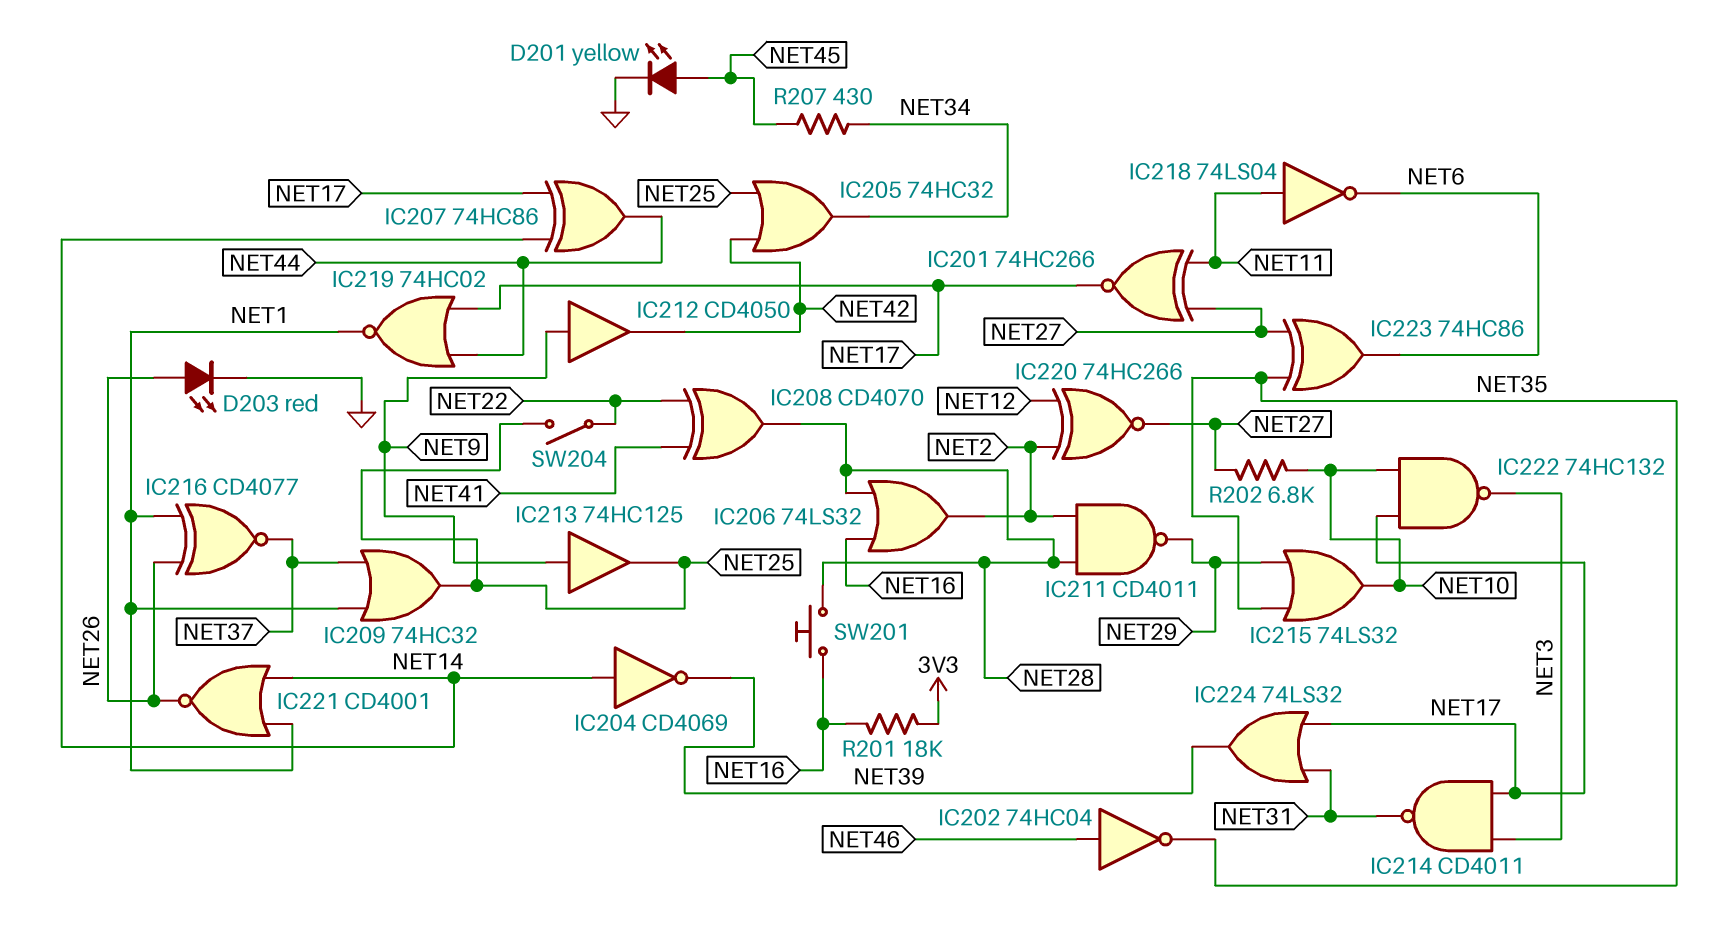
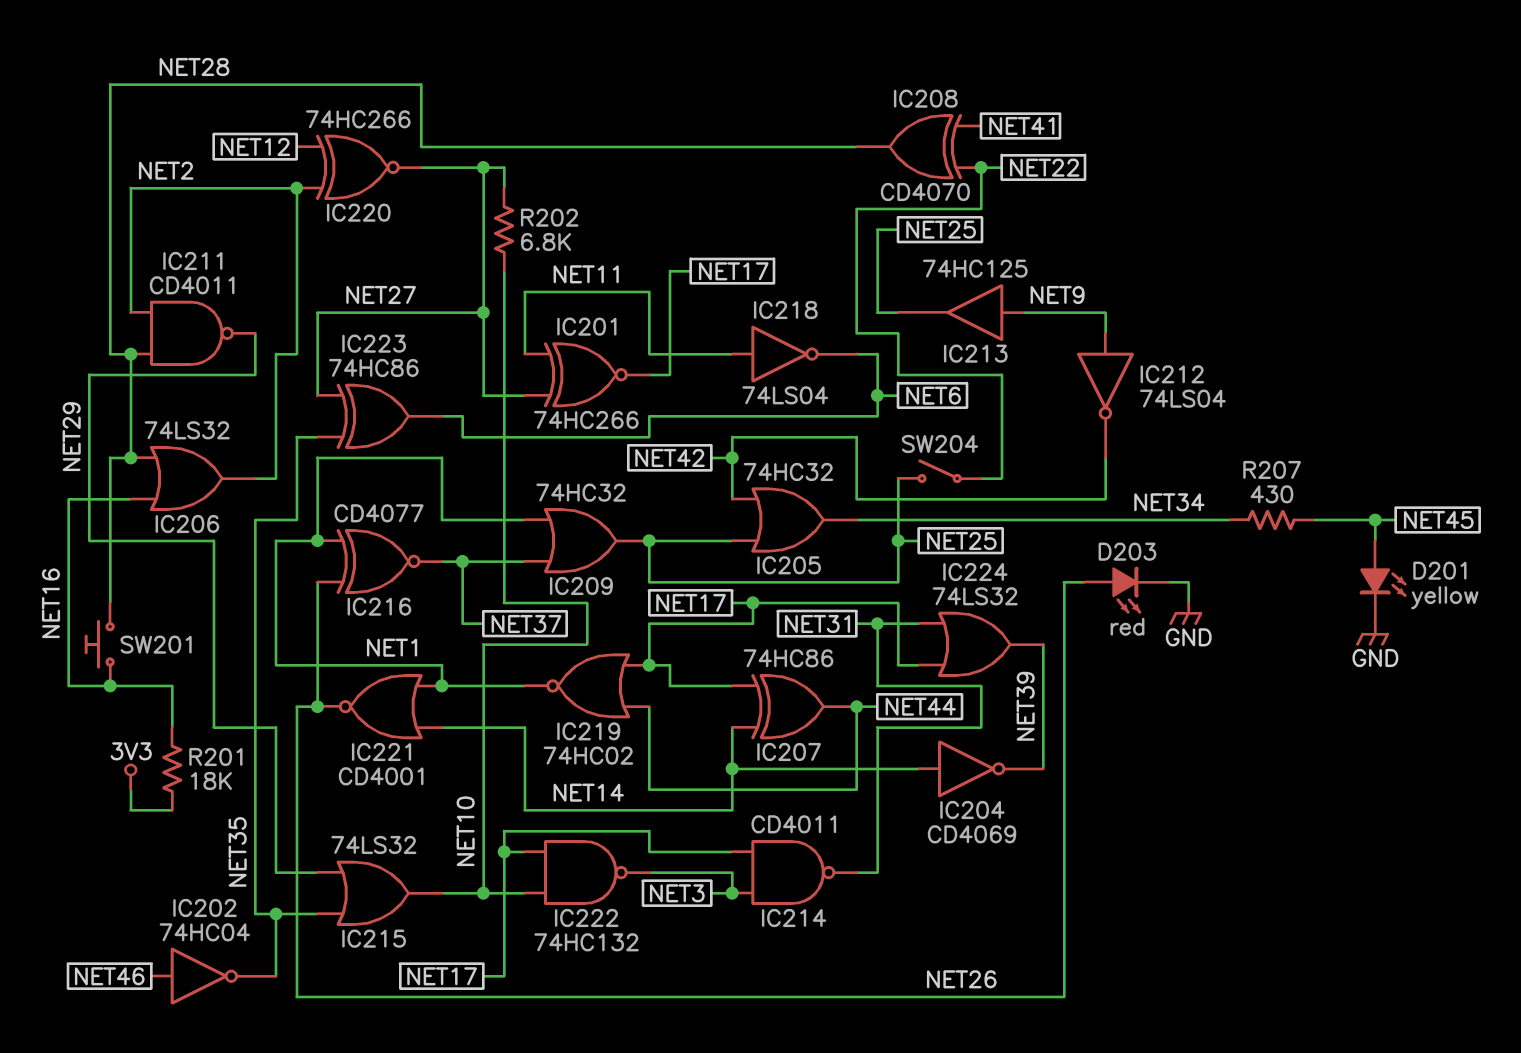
IC212: buffer CD4050 (in NET9, out NET42) -> NOT 74LS04 (in NET9, out NET42)

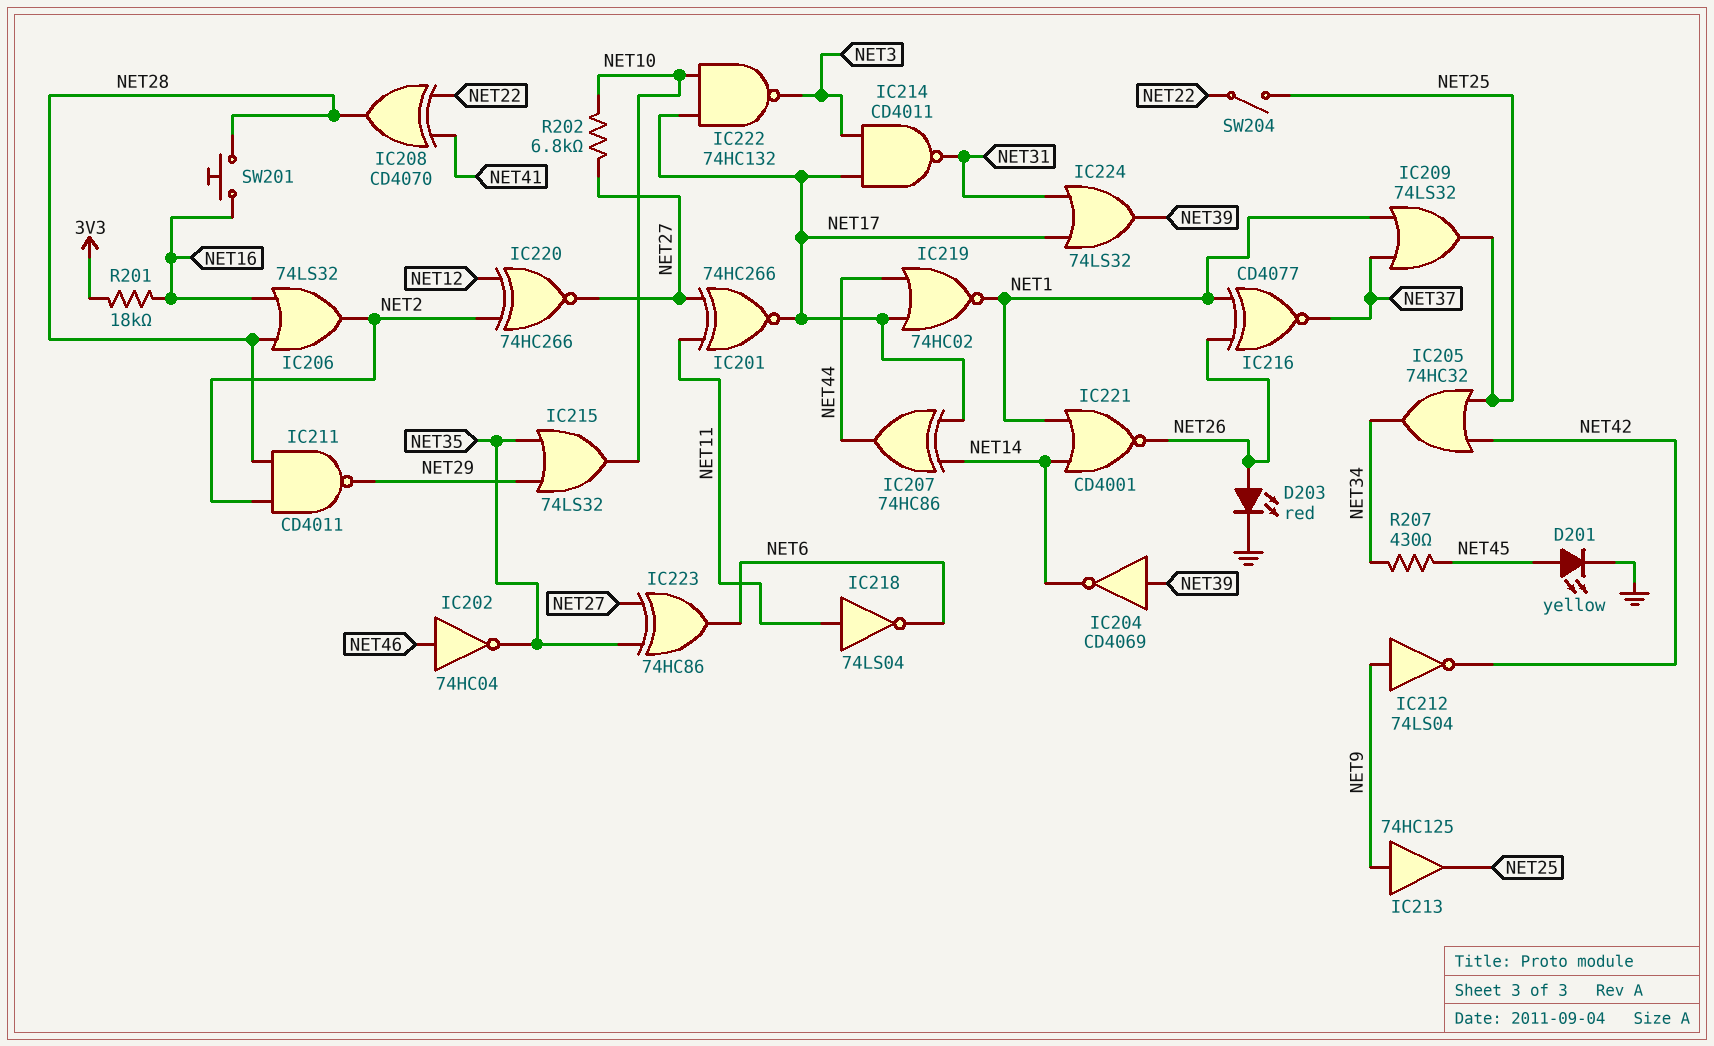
IC204: NOT CD4069 (in NET14, out NET39) -> NOT CD4069 (in NET39, out NET14)
IC209: OR 74HC32 (in NET1, in NET37, out NET25) -> OR 74LS32 (in NET1, in NET37, out NET25)

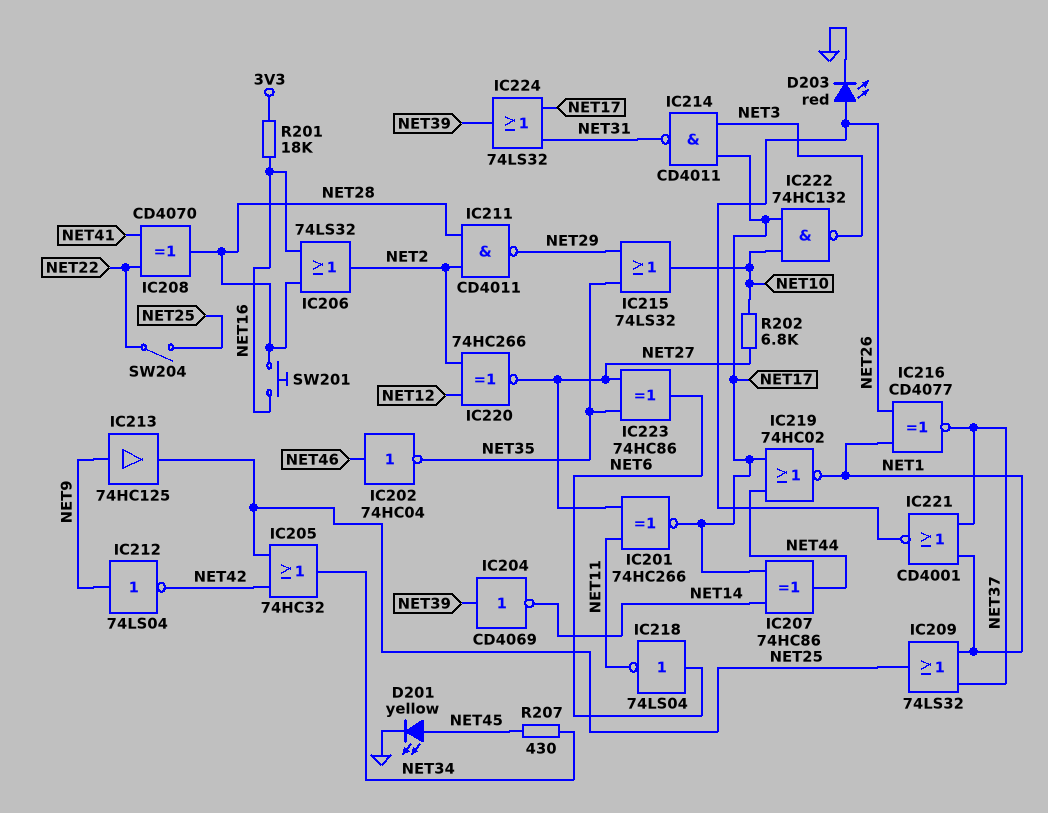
IC218: NOT 74LS04 (in NET11, out NET6) -> NOT 74LS04 (in NET6, out NET11)
IC221: NOR CD4001 (in NET1, in NET14, out NET26) -> NOR CD4001 (in NET1, in NET37, out NET26)

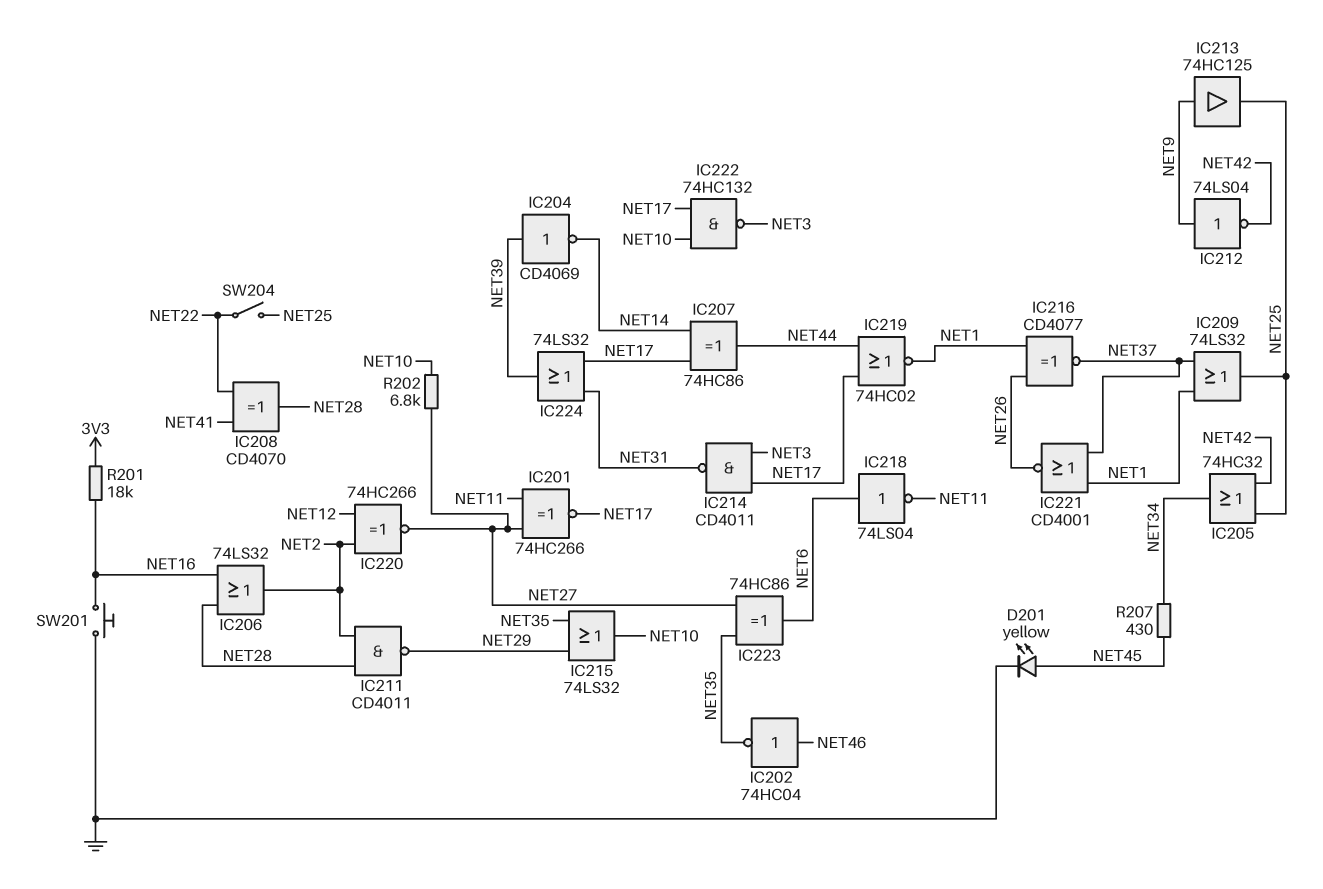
D203: LED red (A NET26, K GND) -> none
SW201: button (NET16, NET28) -> button (GND, NET16)

